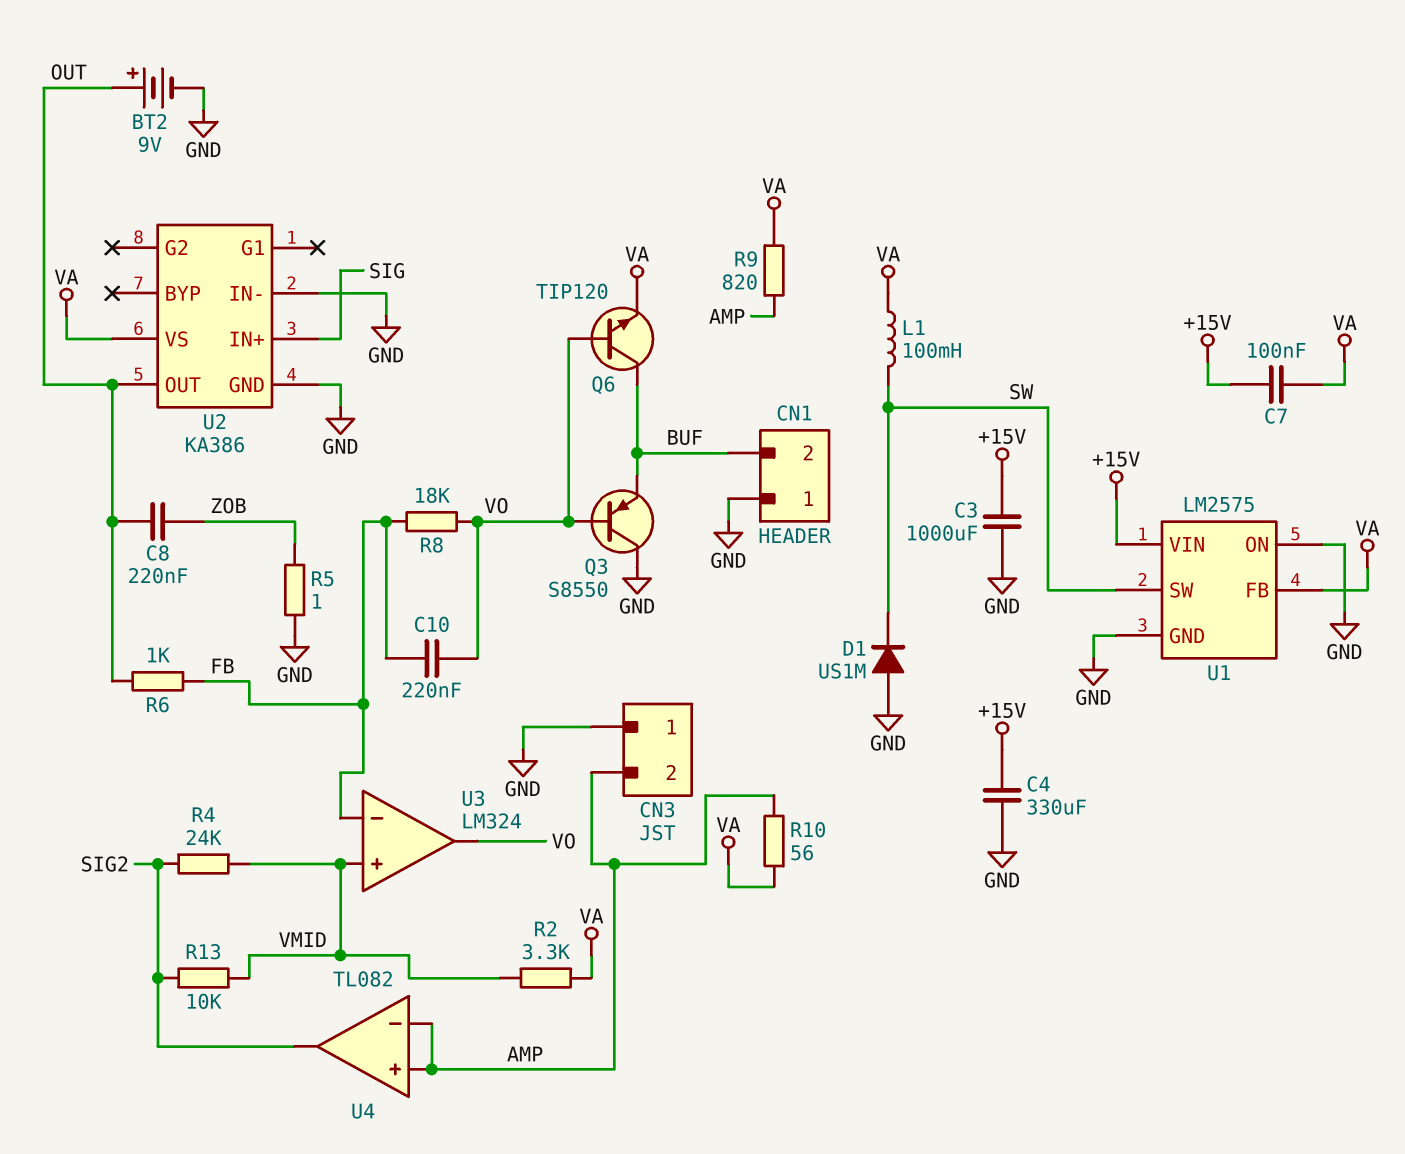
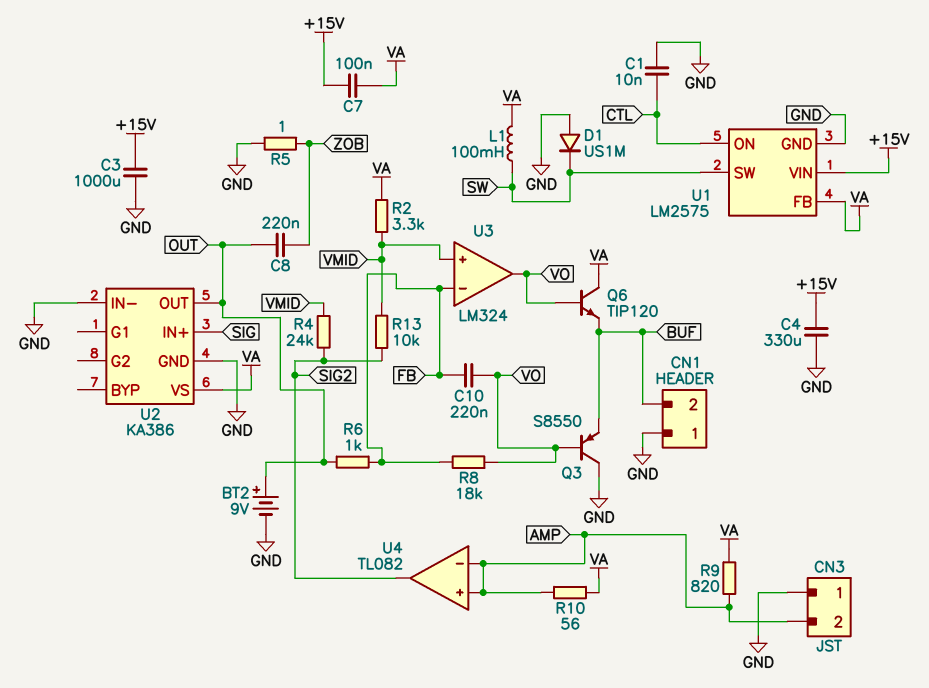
C1: none -> 10nF (CTL, GND)
Q6: NPN TIP120 (B VO, C BUF, E VA) -> NPN TIP120 (B VO, C VA, E BUF)
U1 pin ON: GND -> CTL

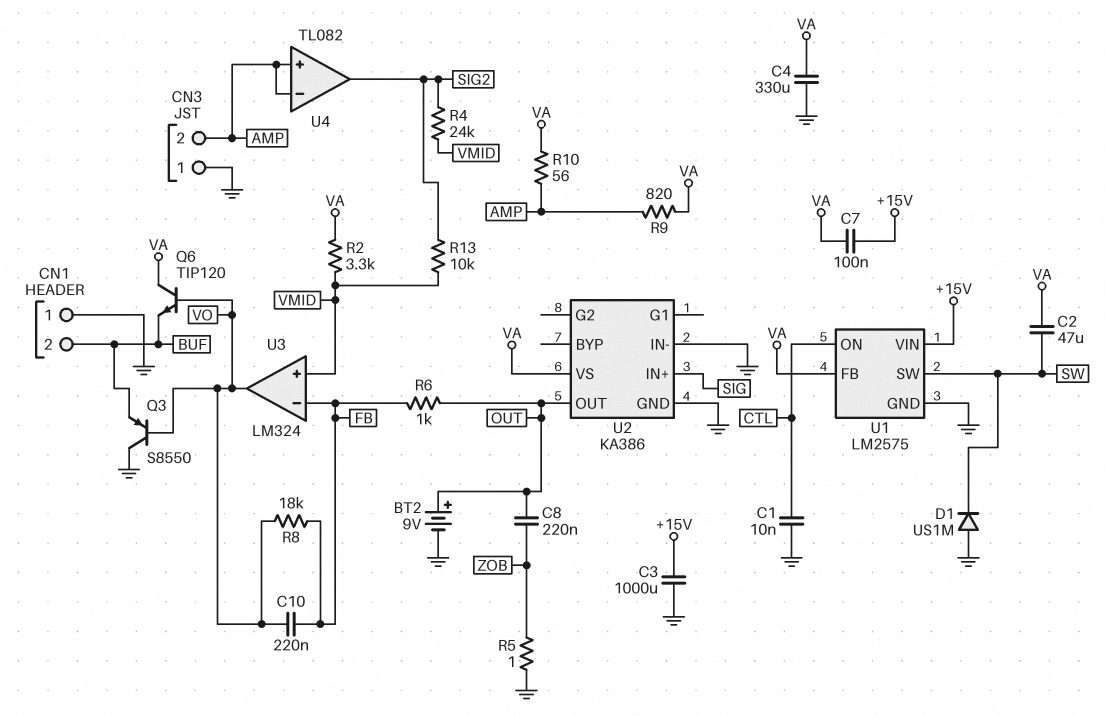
C2: none -> 47uF (SW, VA)
C4: 330uF (+15V, GND) -> 330uF (GND, VA)
L1: 100mH (SW, VA) -> none

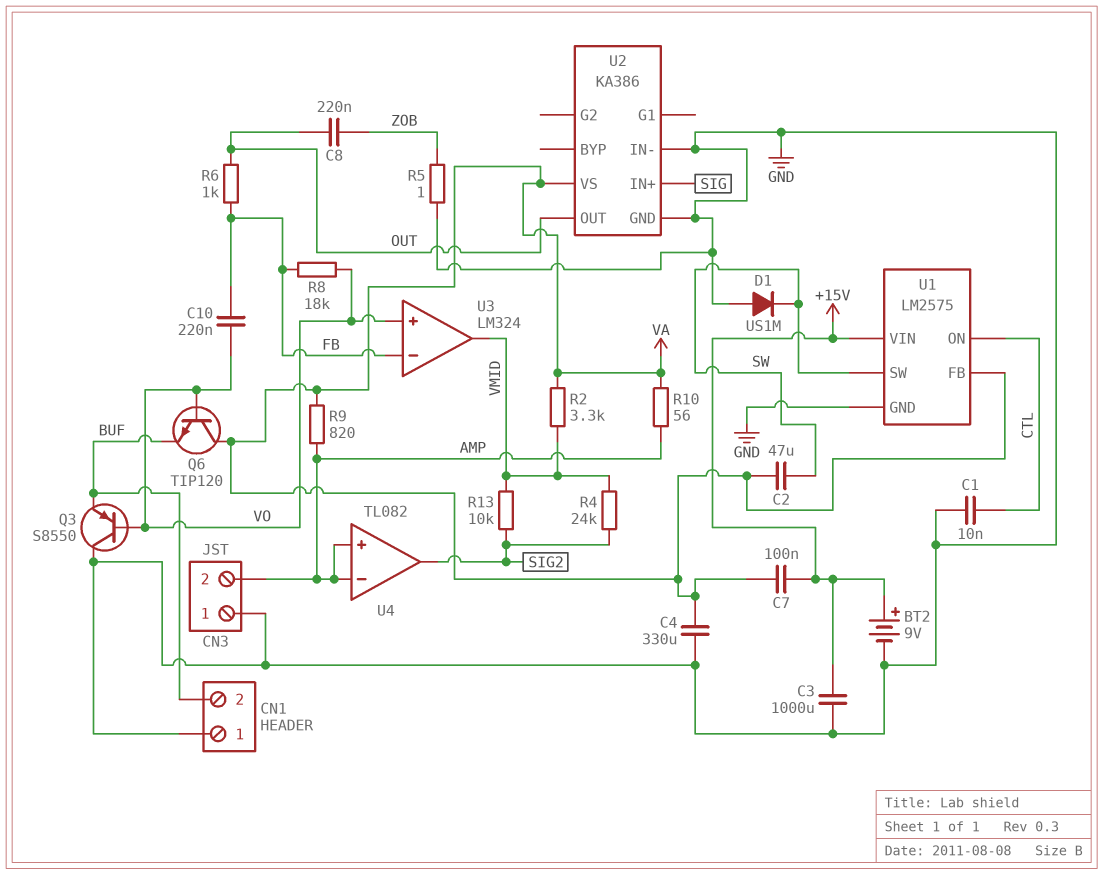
BT2: 9V (plus OUT, minus GND) -> 9V (plus +15V, minus GND)
U3 pin in+: VMID -> VO
U3 pin out: VO -> VMID

